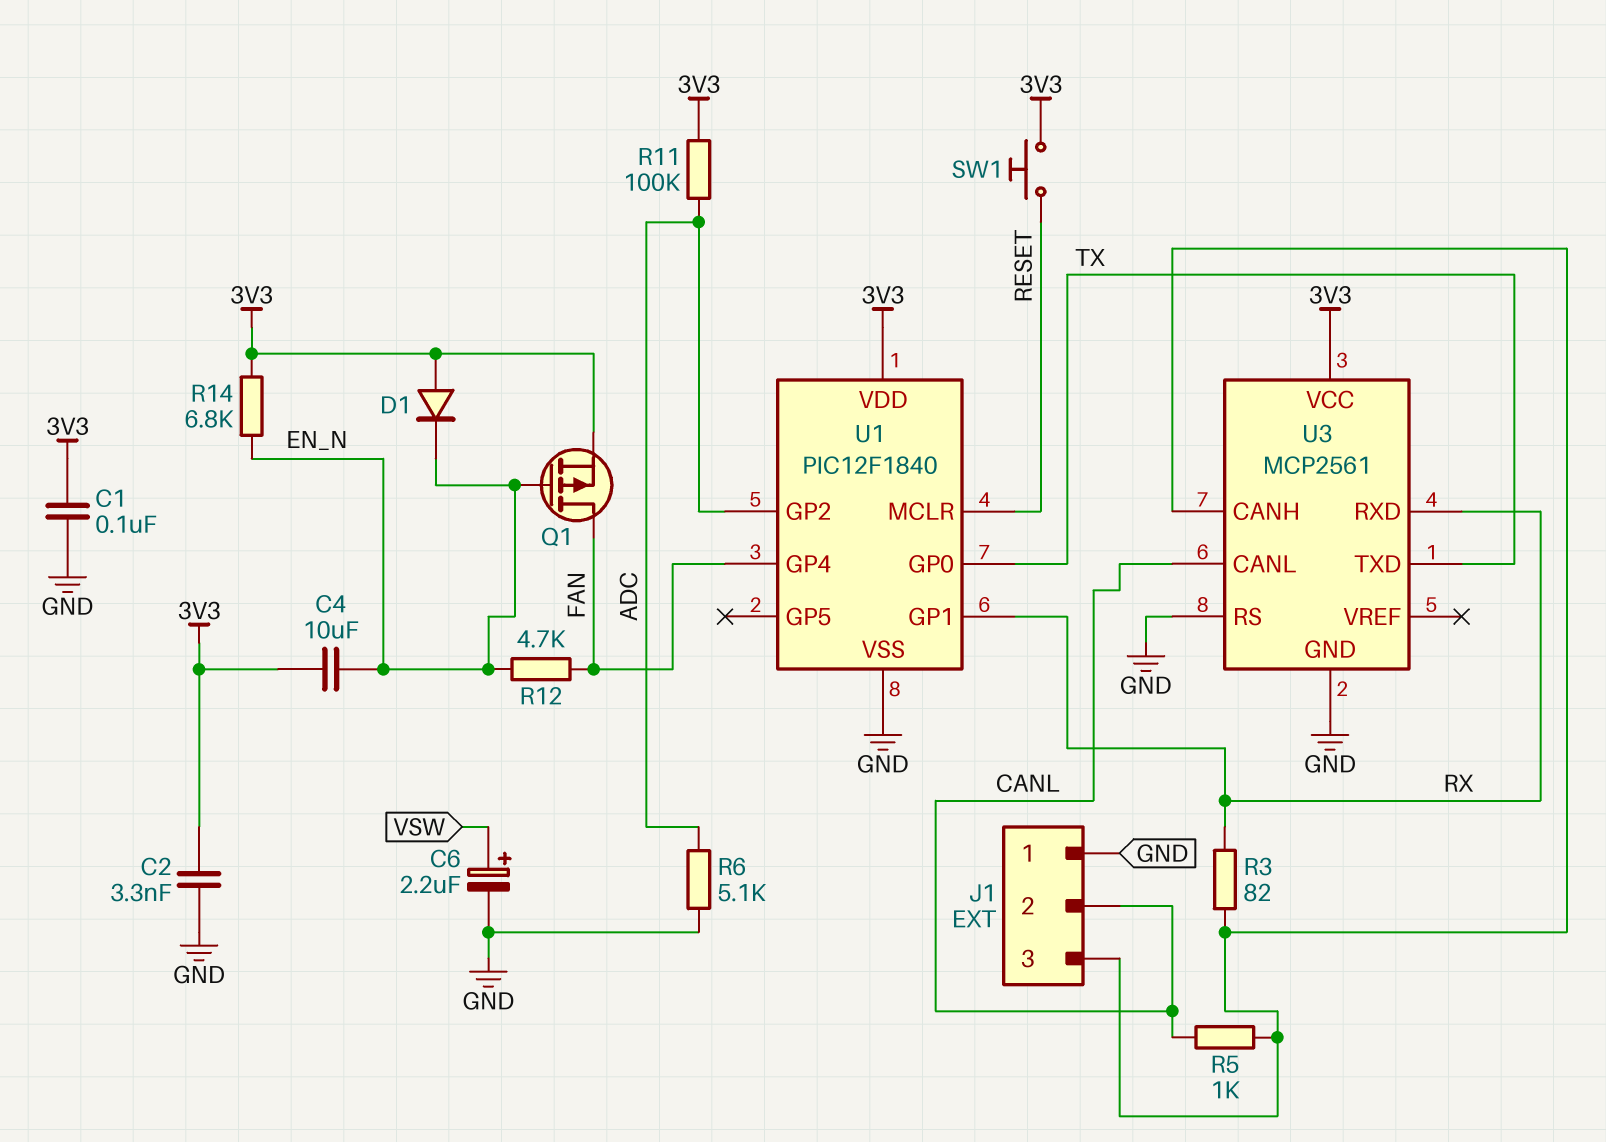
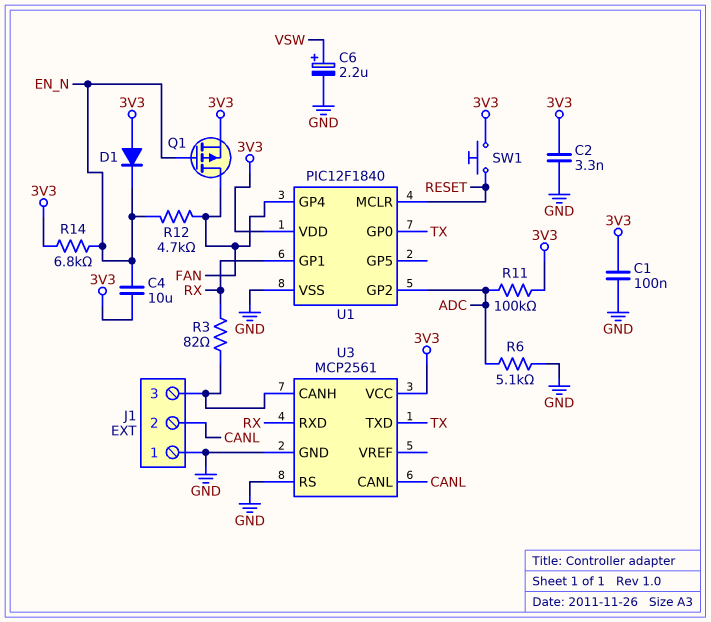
R5: 1k (CANL, J1/3) -> none

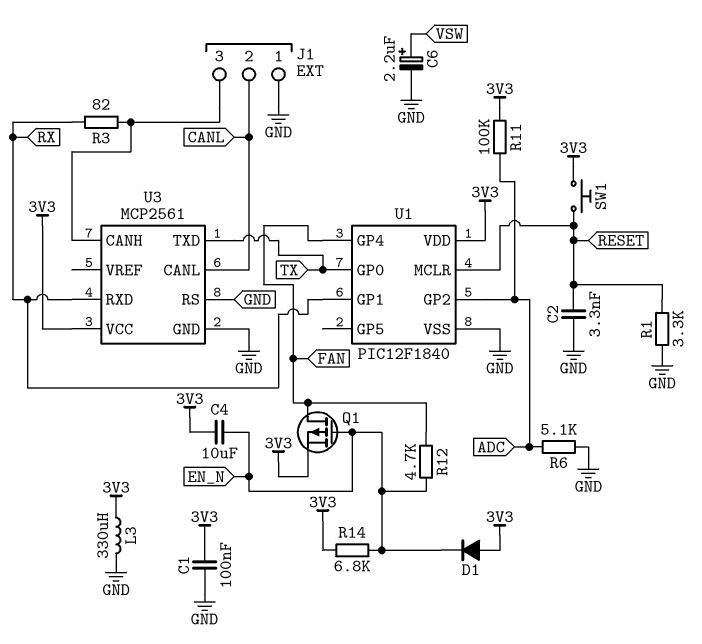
C2: 3.3nF (3V3, GND) -> 3.3nF (GND, RESET)
L3: none -> 330uH (3V3, GND)
R1: none -> 3.3k (GND, RESET)

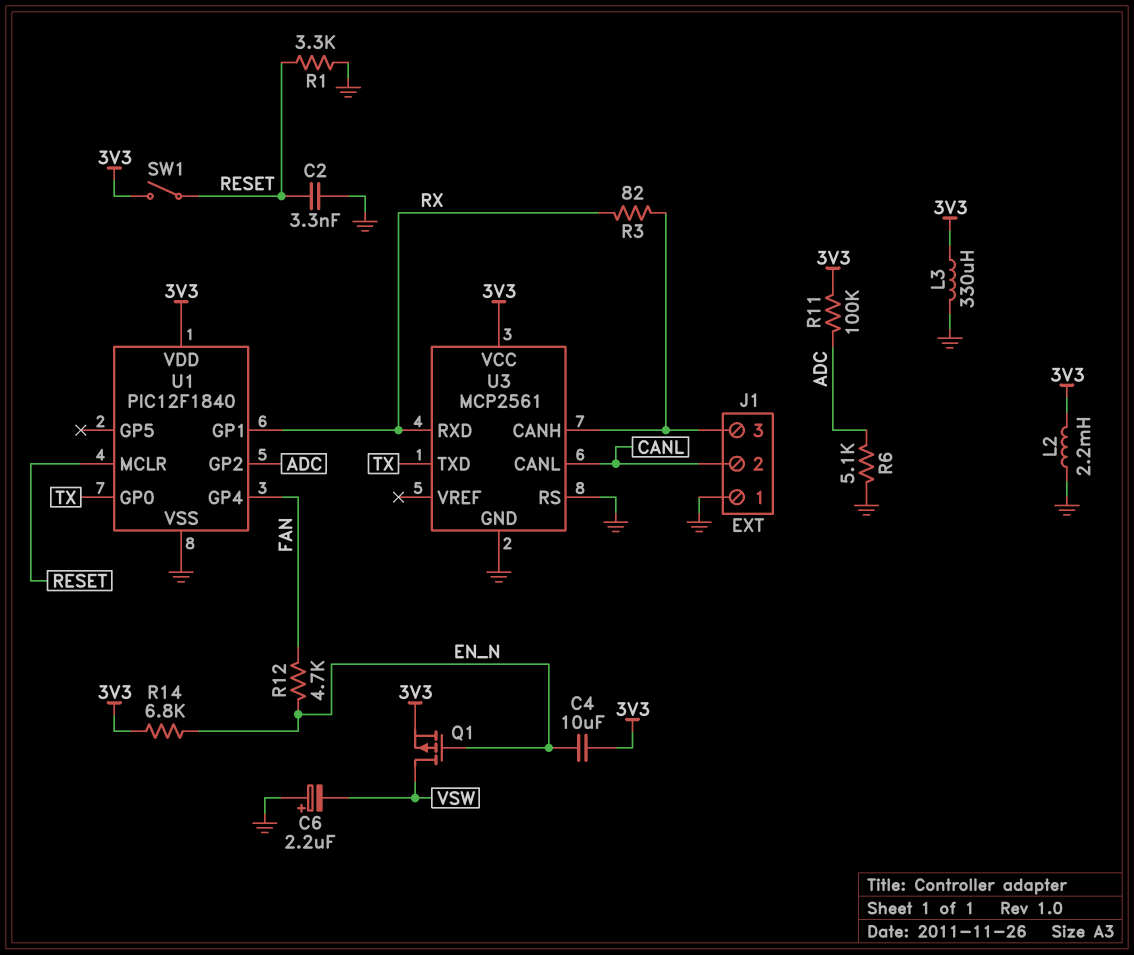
C1: 100nF (3V3, GND) -> none
C6: 2.2uF (plus VSW, minus GND) -> 2.2uF (plus GND, minus VSW)
D1: diode (A 3V3, K EN_N) -> none
L2: none -> 2.2mH (3V3, GND)
Q1: PMOS (G EN_N, D FAN, S 3V3) -> PMOS (G EN_N, D VSW, S 3V3)
SW1: button (3V3, RESET) -> switch (3V3, RESET)

